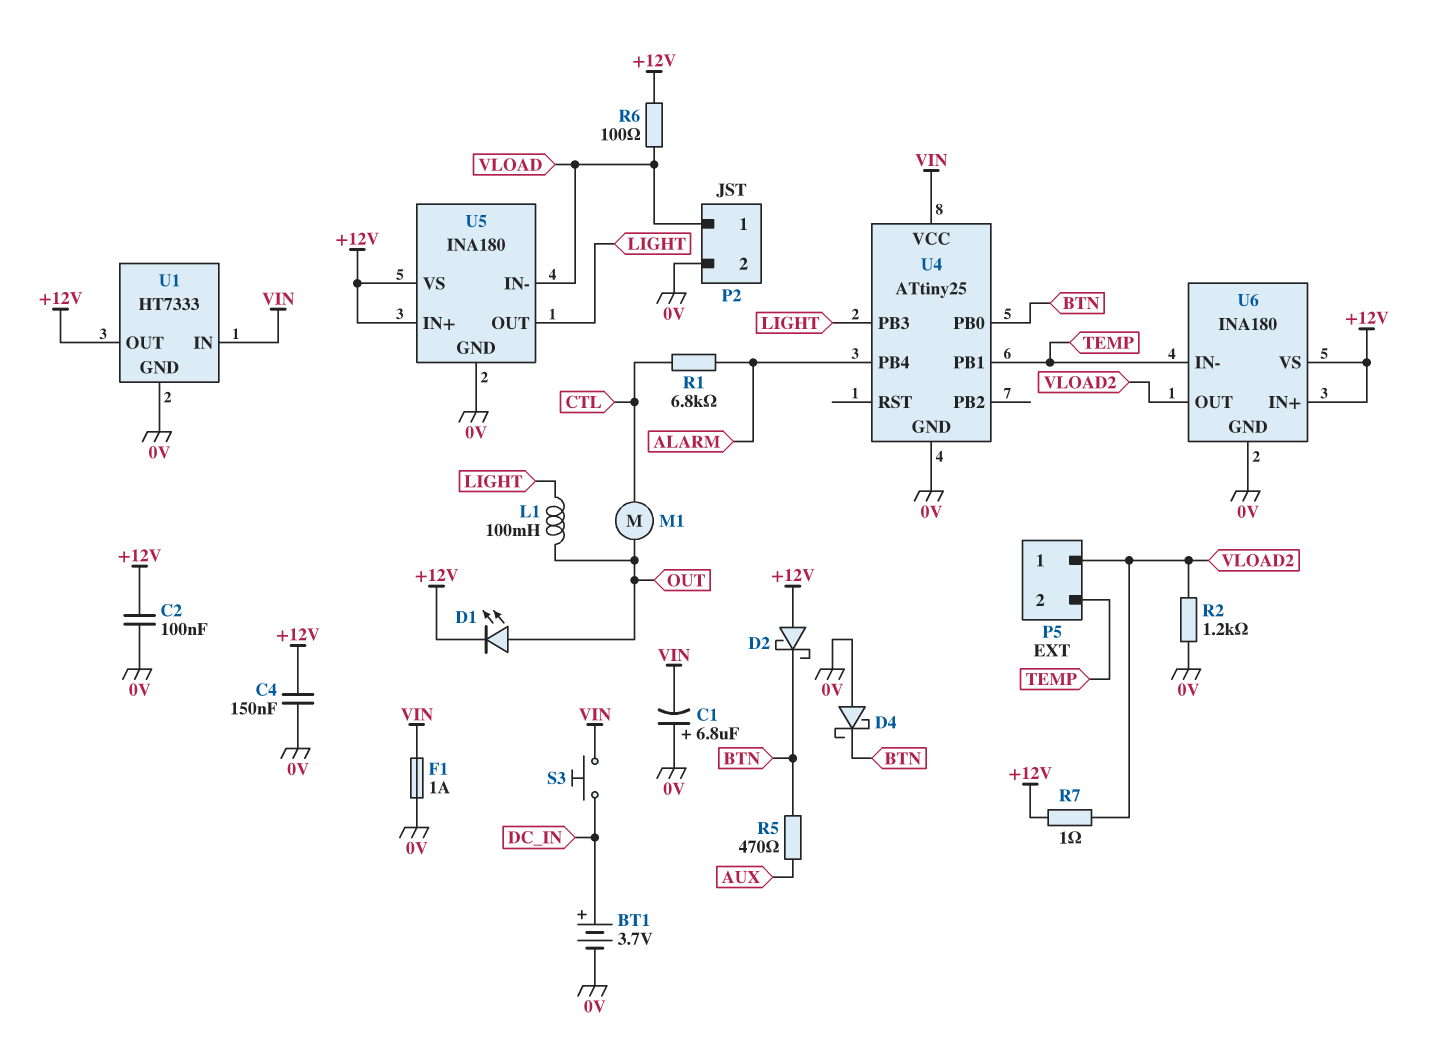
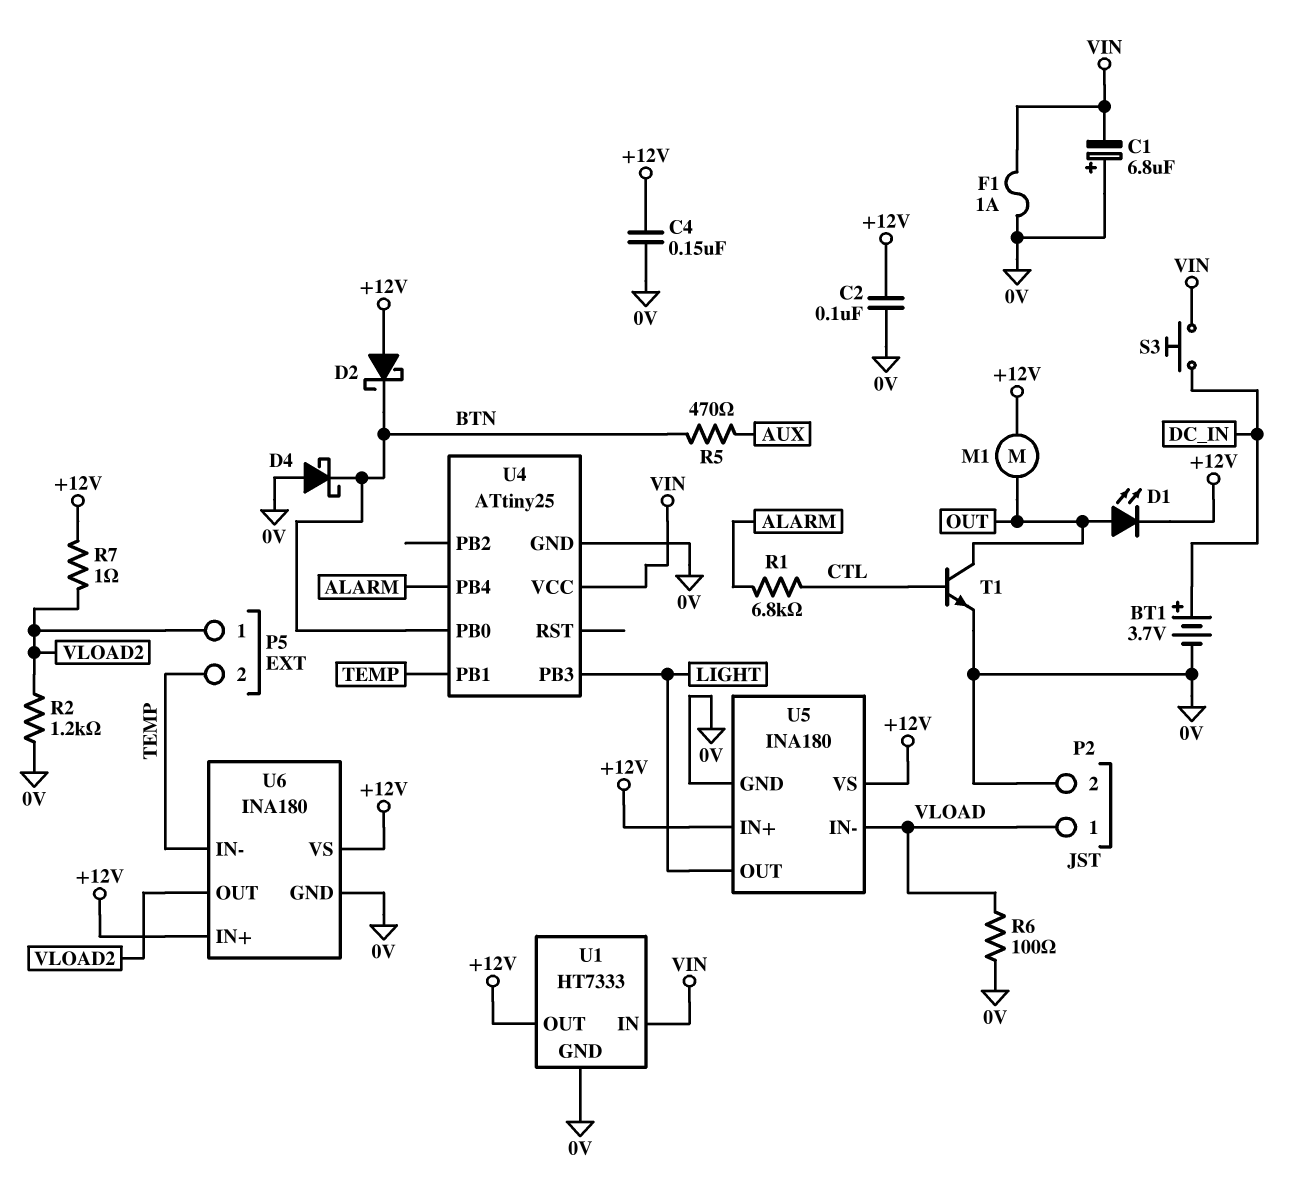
L1: 100mH (LIGHT, OUT) -> none
M1: motor (CTL, OUT) -> motor (+12V, OUT)
R6: 100 (+12V, VLOAD) -> 100 (0V, VLOAD)
T1: none -> NPN (B CTL, C OUT, E 0V)

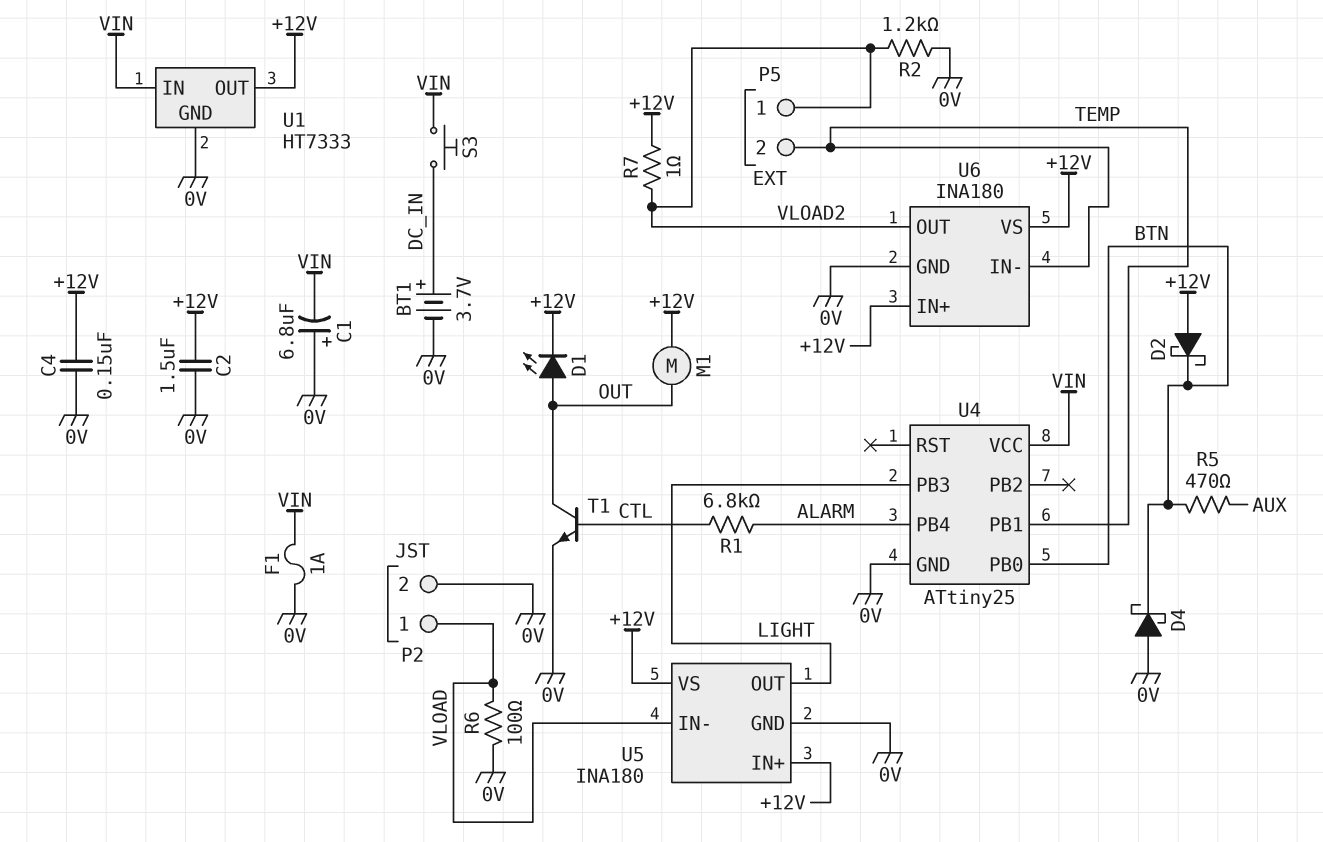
C2: 100nF (+12V, 0V) -> 1.5uF (+12V, 0V)

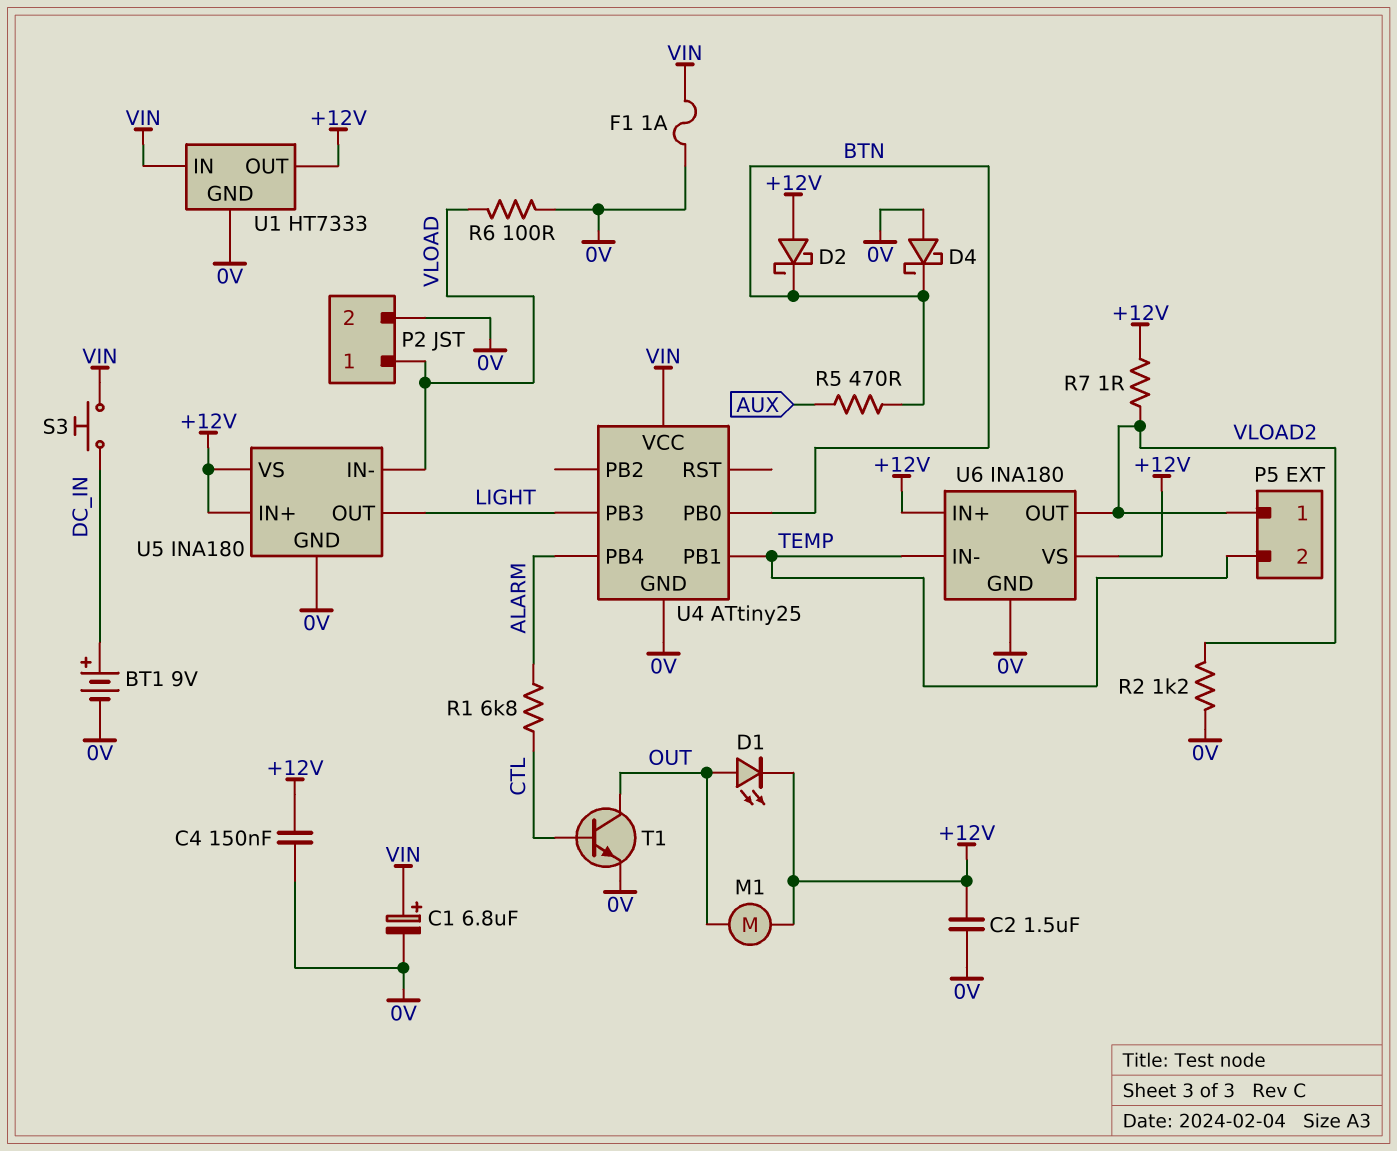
BT1: 3.7V (plus DC_IN, minus 0V) -> 9V (plus DC_IN, minus 0V)
C1: 6.8uF (plus 0V, minus VIN) -> 6.8uF (plus VIN, minus 0V)

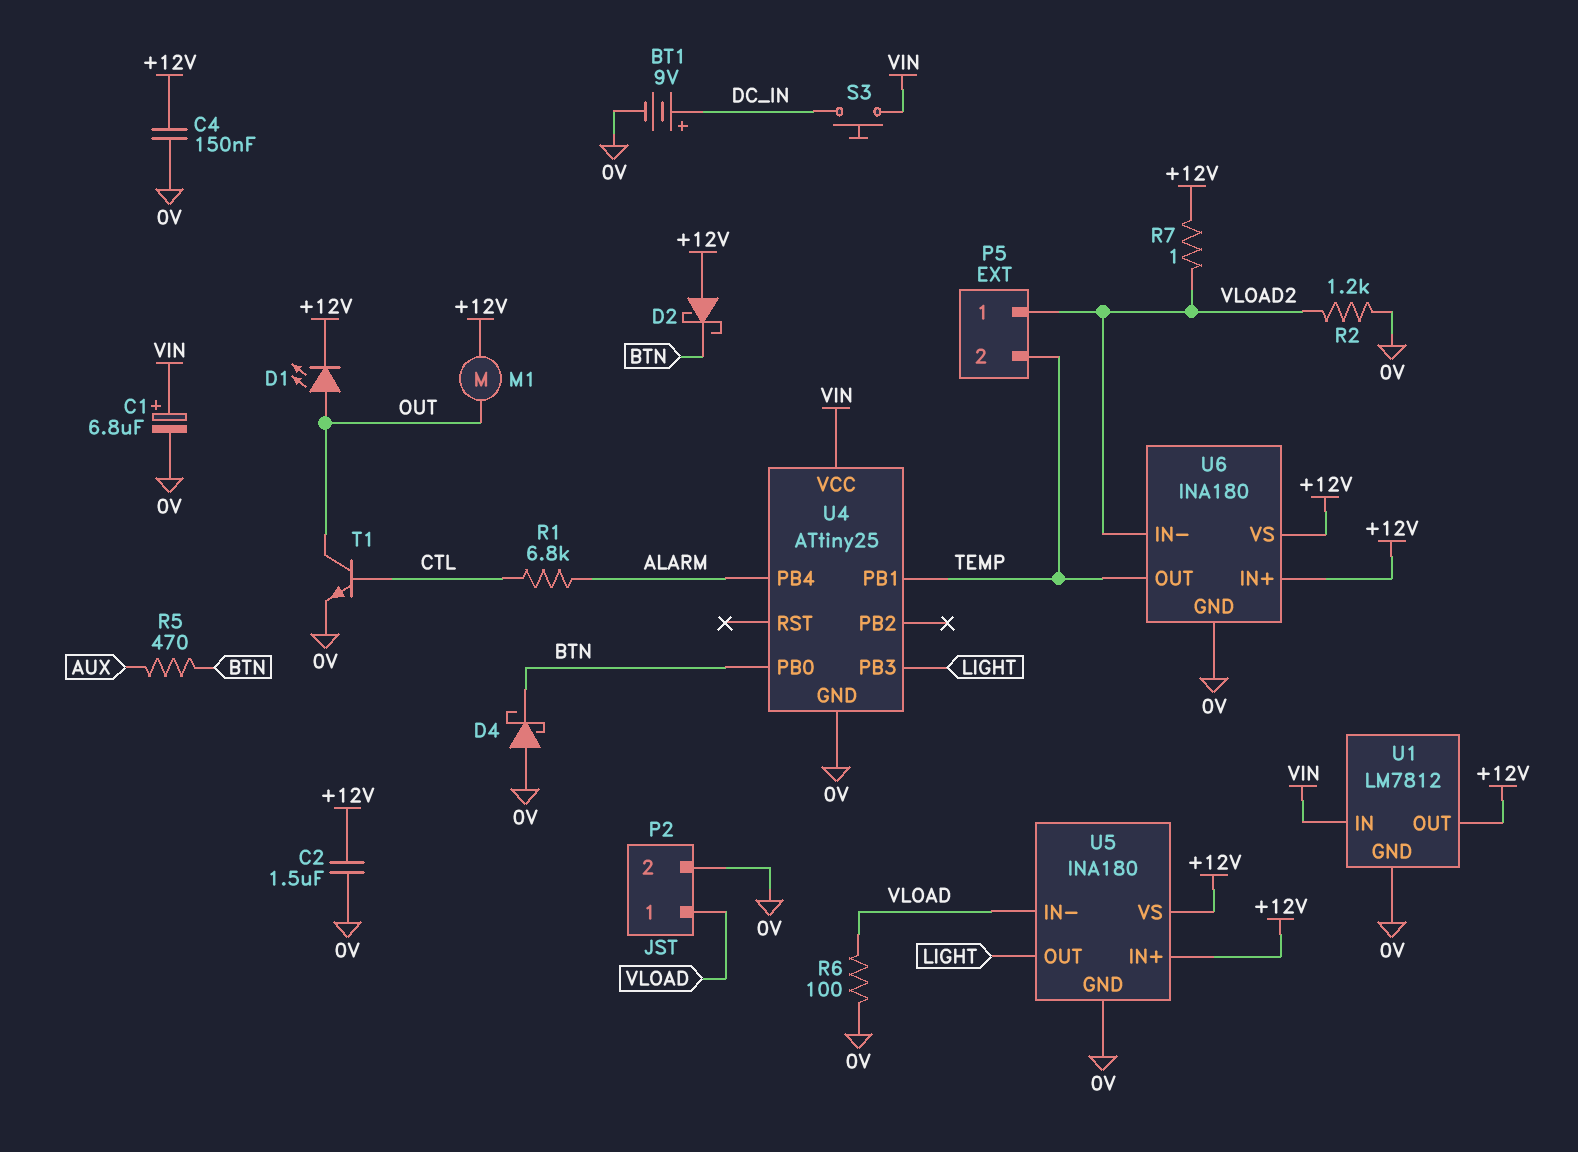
F1: 1A (0V, VIN) -> none
U1: HT7333 -> LM7812
U6 pin IN-: TEMP -> VLOAD2
U6 pin OUT: VLOAD2 -> TEMP

